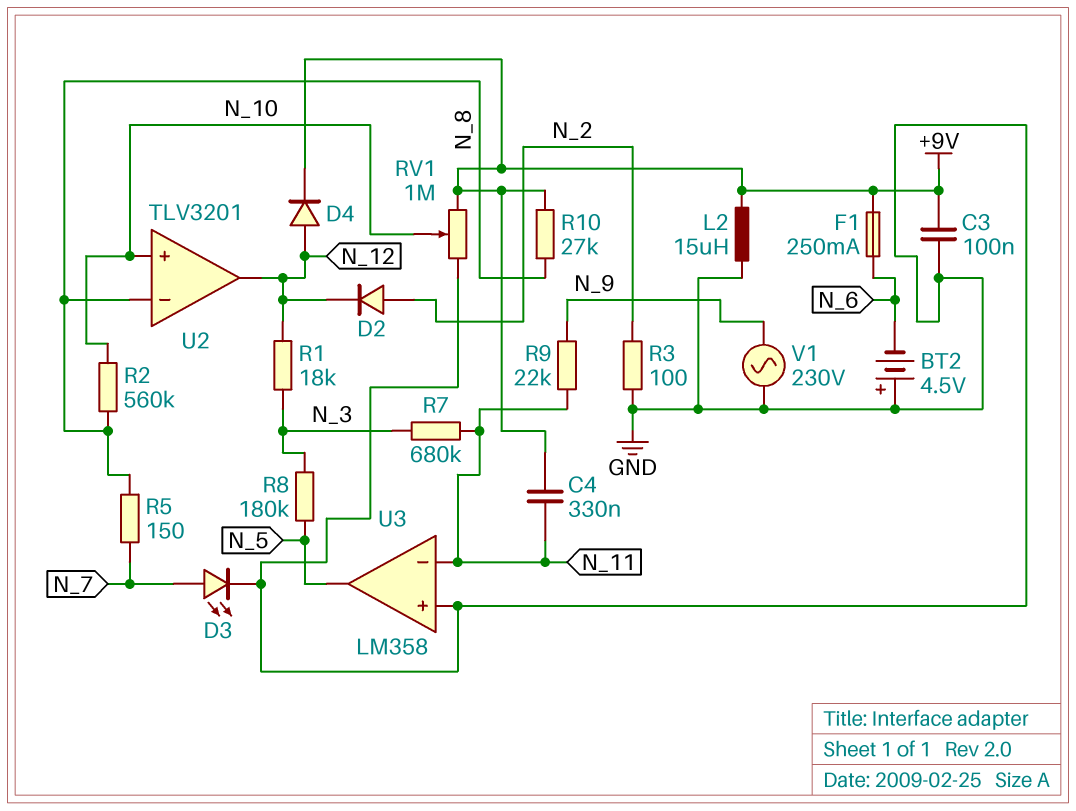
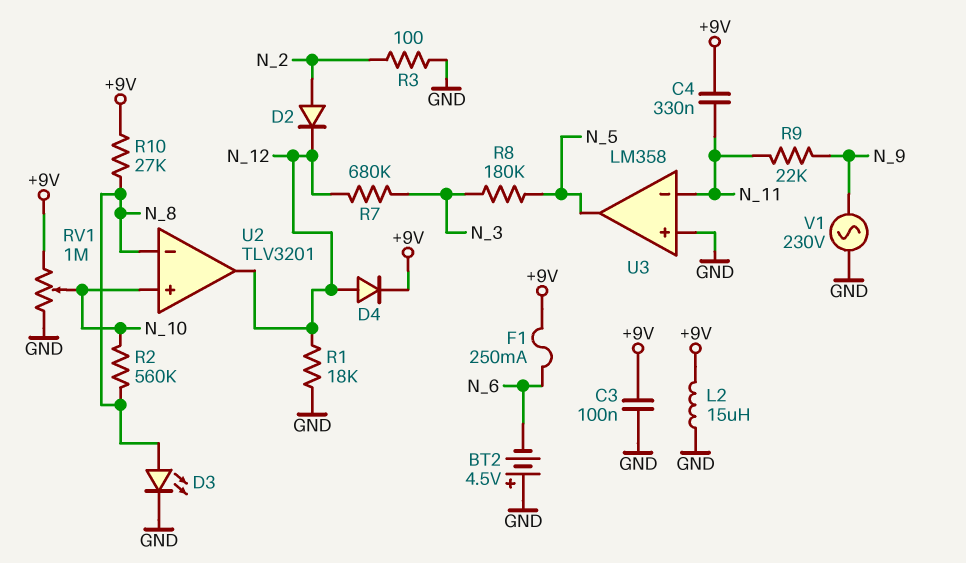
D3: LED (A N_7, K GND) -> LED (A N_8, K GND)
R1: 18k (N_3, N_12) -> 18k (GND, N_12)
R5: 150 (N_7, N_8) -> none
R7: 680k (N_3, N_11) -> 680k (N_3, N_12)

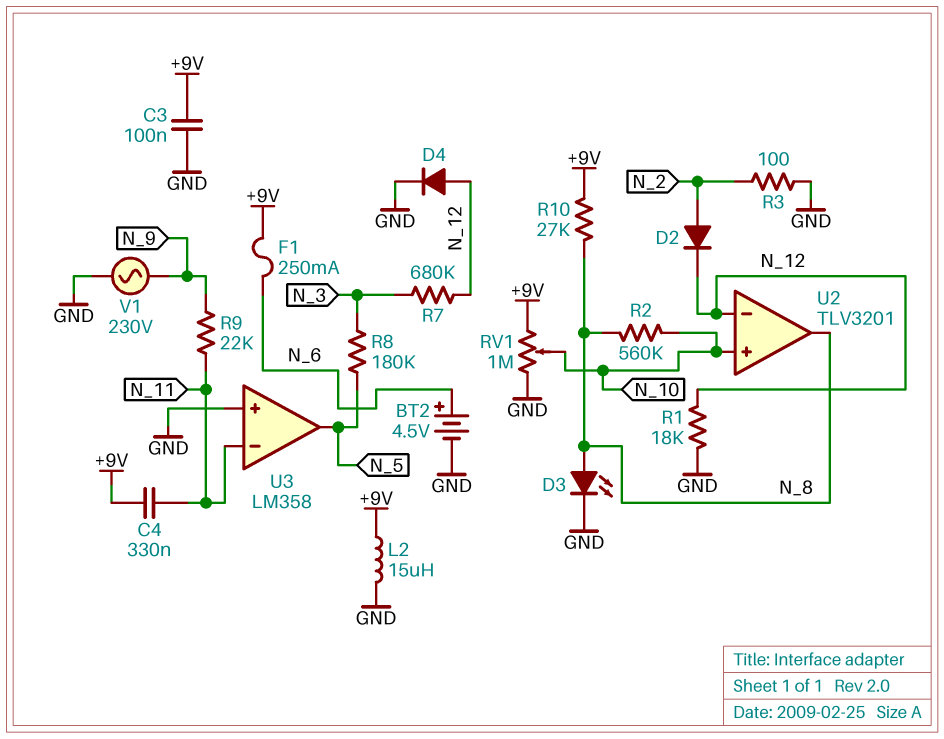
BT2: 4.5V (plus GND, minus N_6) -> 4.5V (plus N_6, minus GND)
D4: diode (A N_12, K +9V) -> diode (A N_12, K GND)
U2 pin in-: N_8 -> N_12
U2 pin out: N_12 -> N_8

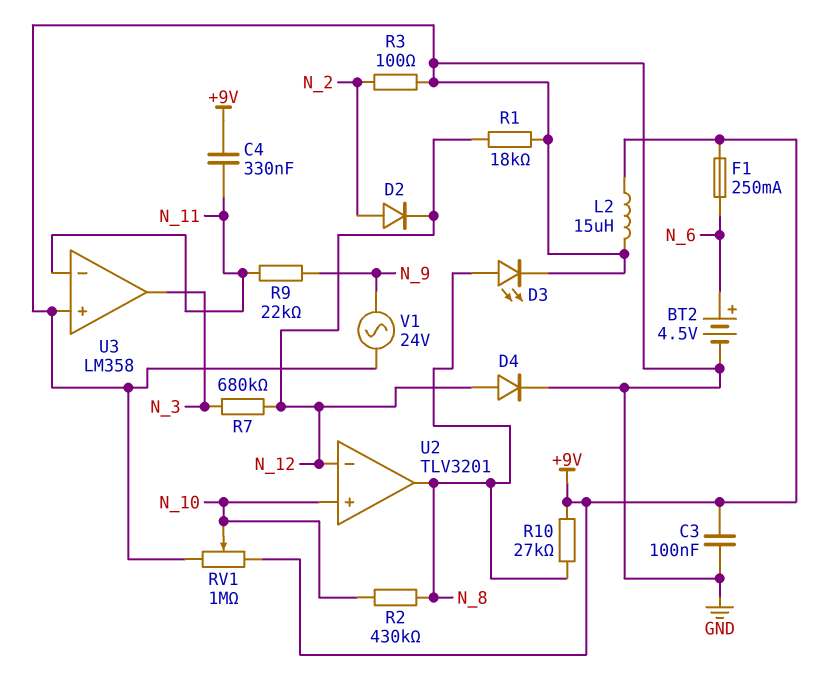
R2: 560k (N_8, N_10) -> 430k (N_8, N_10)
R8: 180k (N_3, N_5) -> none
U3 pin out: N_5 -> N_3
V1: AC 230V (GND, N_9) -> AC 24V (GND, N_9)

